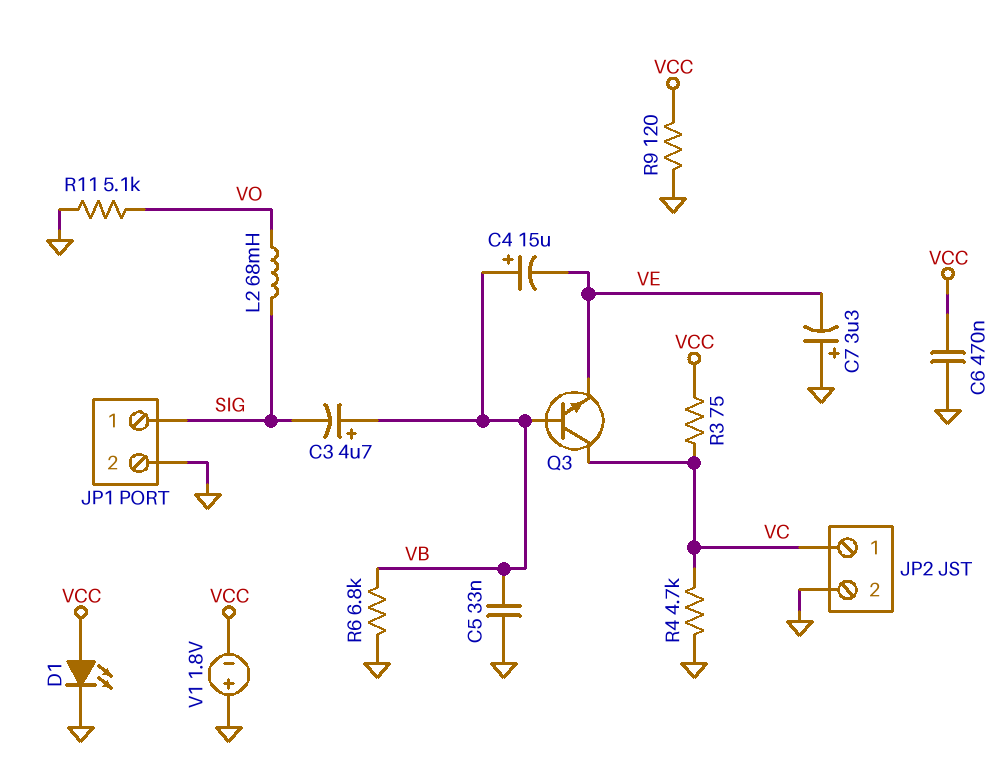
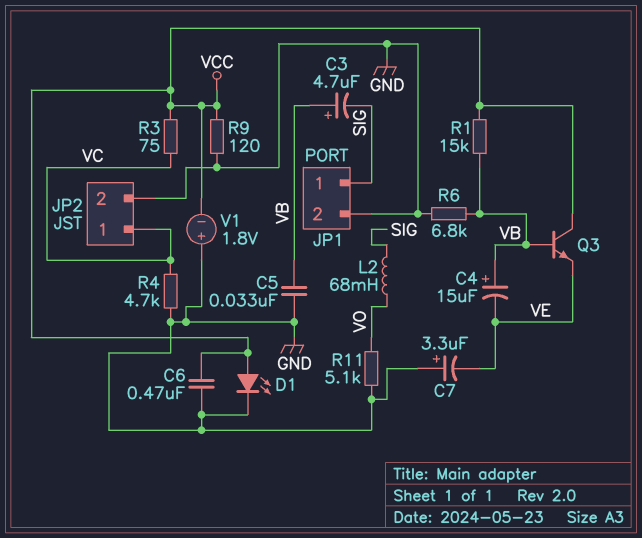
Q3: NPN (B VB, C VC, E VE) -> NPN (B VB, C VCC, E VE)
R1: none -> 15k (VB, VCC)

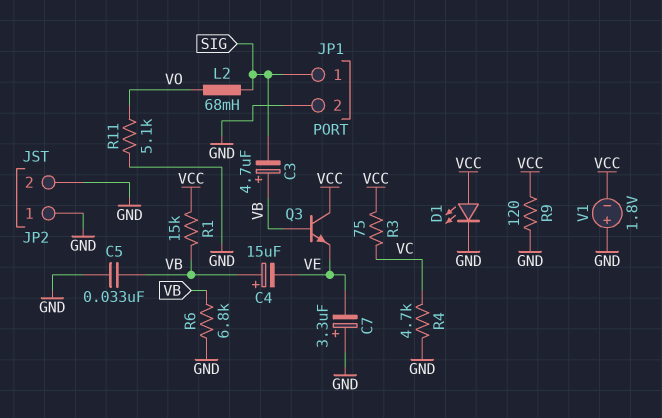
C6: 470nF (GND, VCC) -> none
JP2 pin 1: VC -> GND

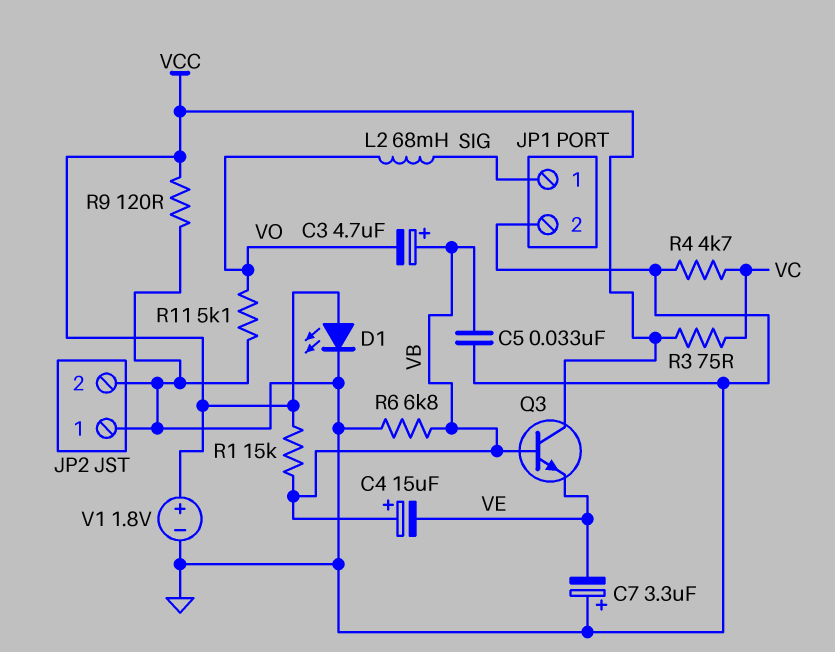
C3: 4.7uF (plus VB, minus SIG) -> 4.7uF (plus VB, minus VO)
V1: 1.8V (plus GND, minus VCC) -> 1.8V (plus VCC, minus GND)

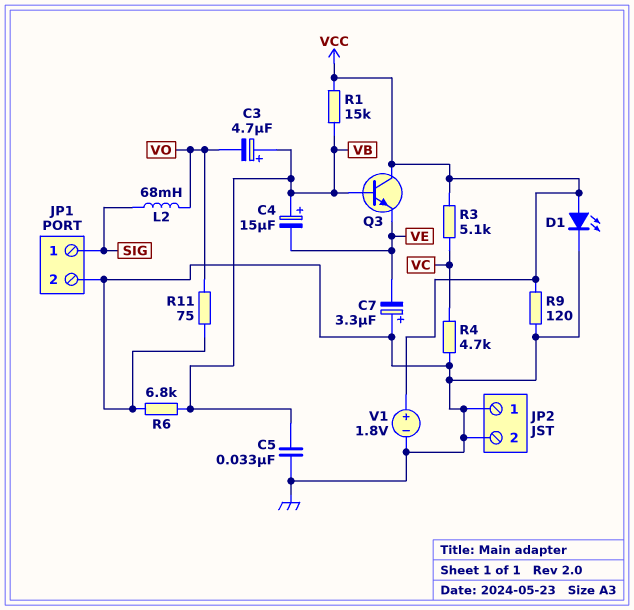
R3: 75 (VC, VCC) -> 5.1k (VC, VCC)
R11: 5.1k (GND, VO) -> 75 (GND, VO)

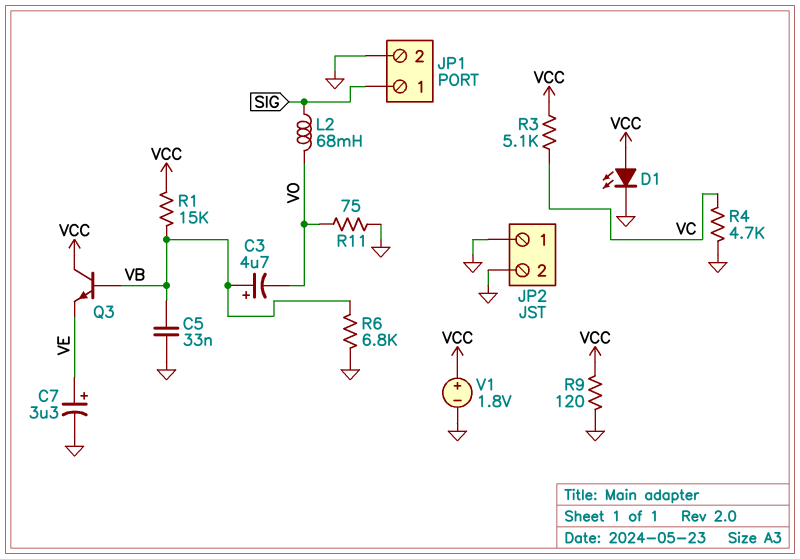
C4: 15uF (plus VB, minus VE) -> none
C7: 3.3uF (plus GND, minus VE) -> 3.3uF (plus VE, minus GND)

